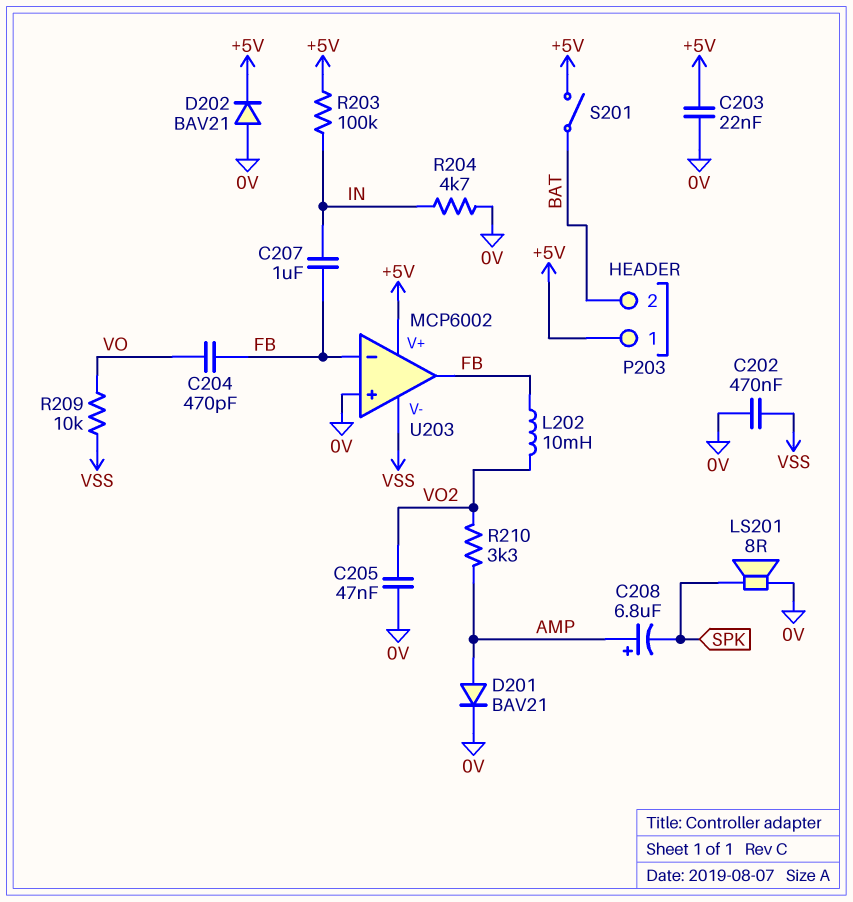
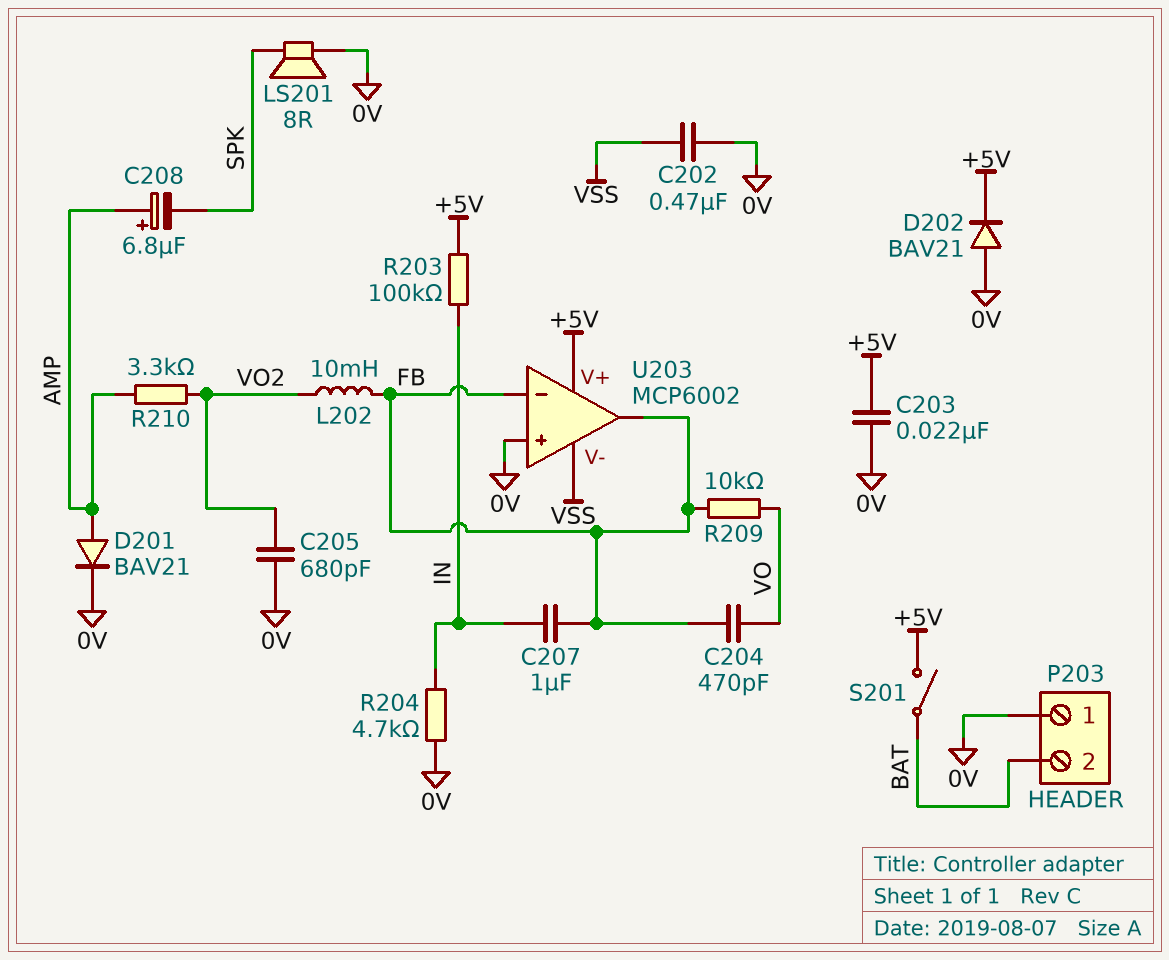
C205: 47nF (0V, VO2) -> 680pF (0V, VO2)
P203 pin 1: +5V -> 0V
R209: 10k (VO, VSS) -> 10k (FB, VO)

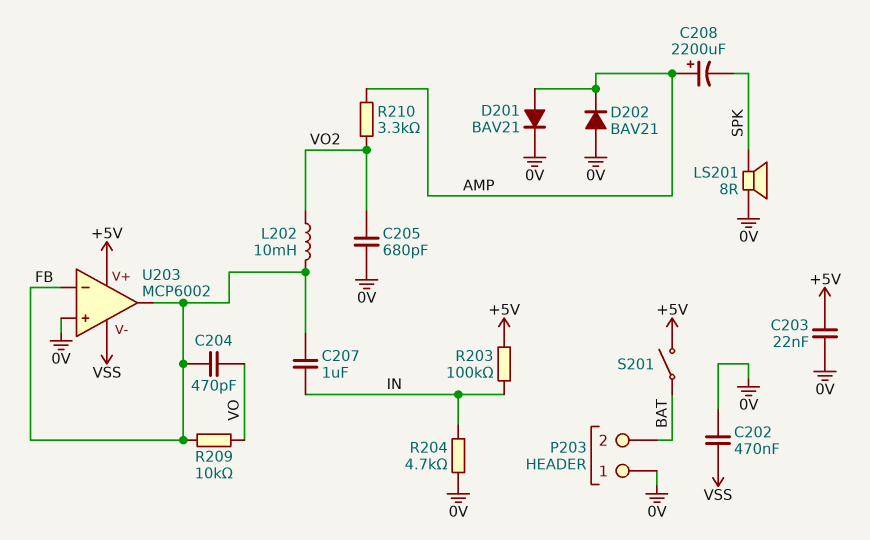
C208: 6.8uF (plus AMP, minus SPK) -> 2200uF (plus AMP, minus SPK)
D202: diode BAV21 (A 0V, K +5V) -> diode BAV21 (A 0V, K AMP)

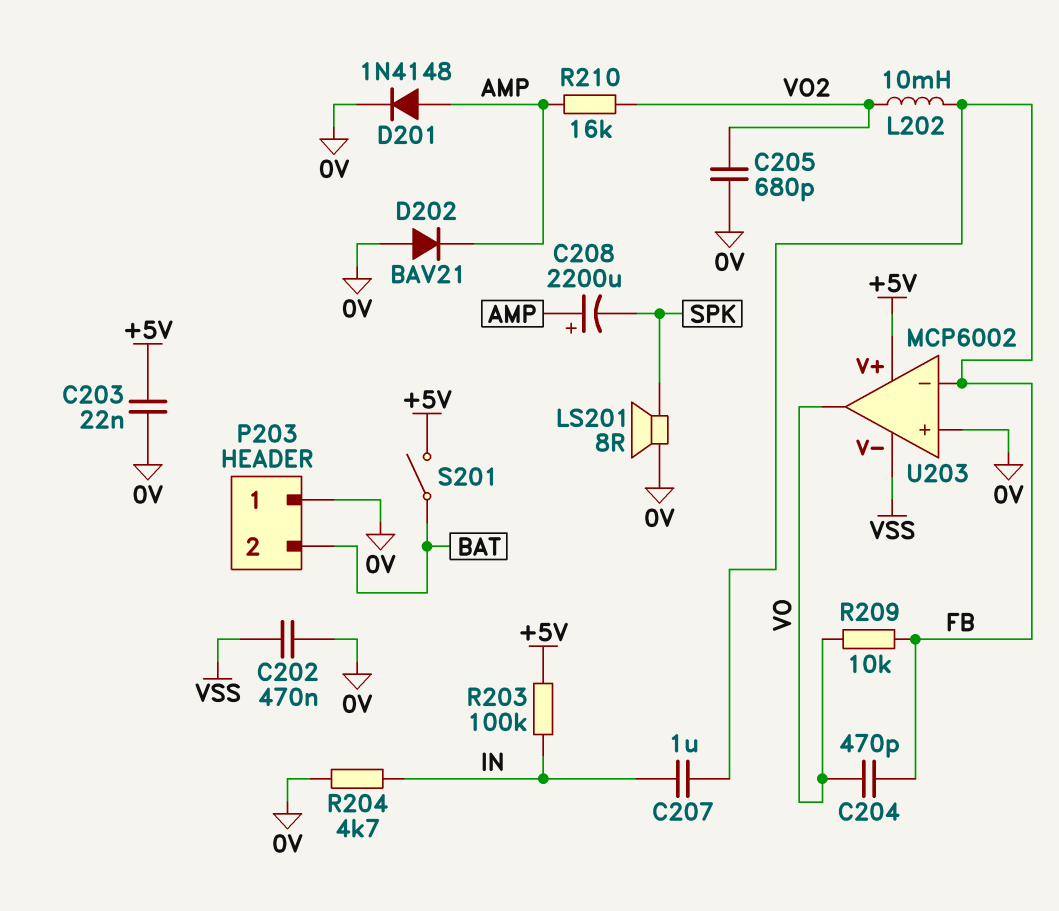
D201: diode BAV21 (A AMP, K 0V) -> diode 1N4148 (A AMP, K 0V)
R210: 3.3k (AMP, VO2) -> 16k (AMP, VO2)
U203 pin out: FB -> VO

